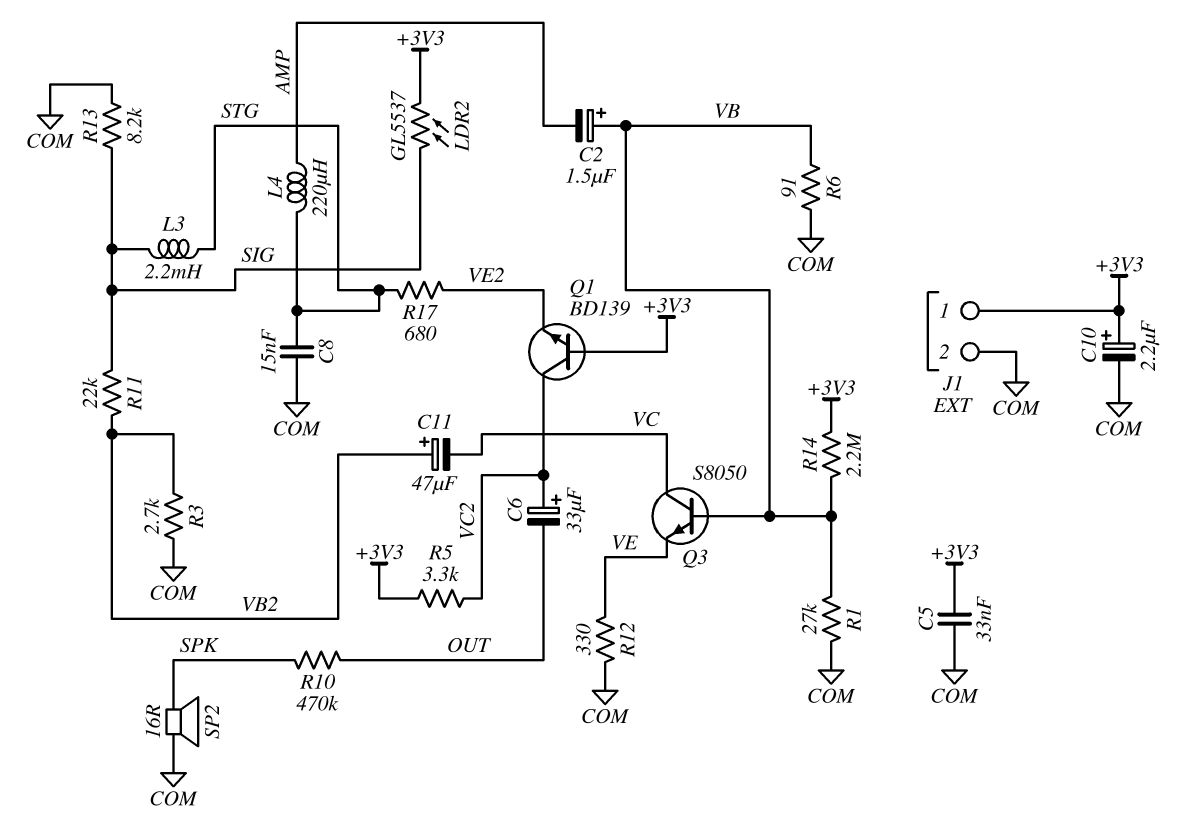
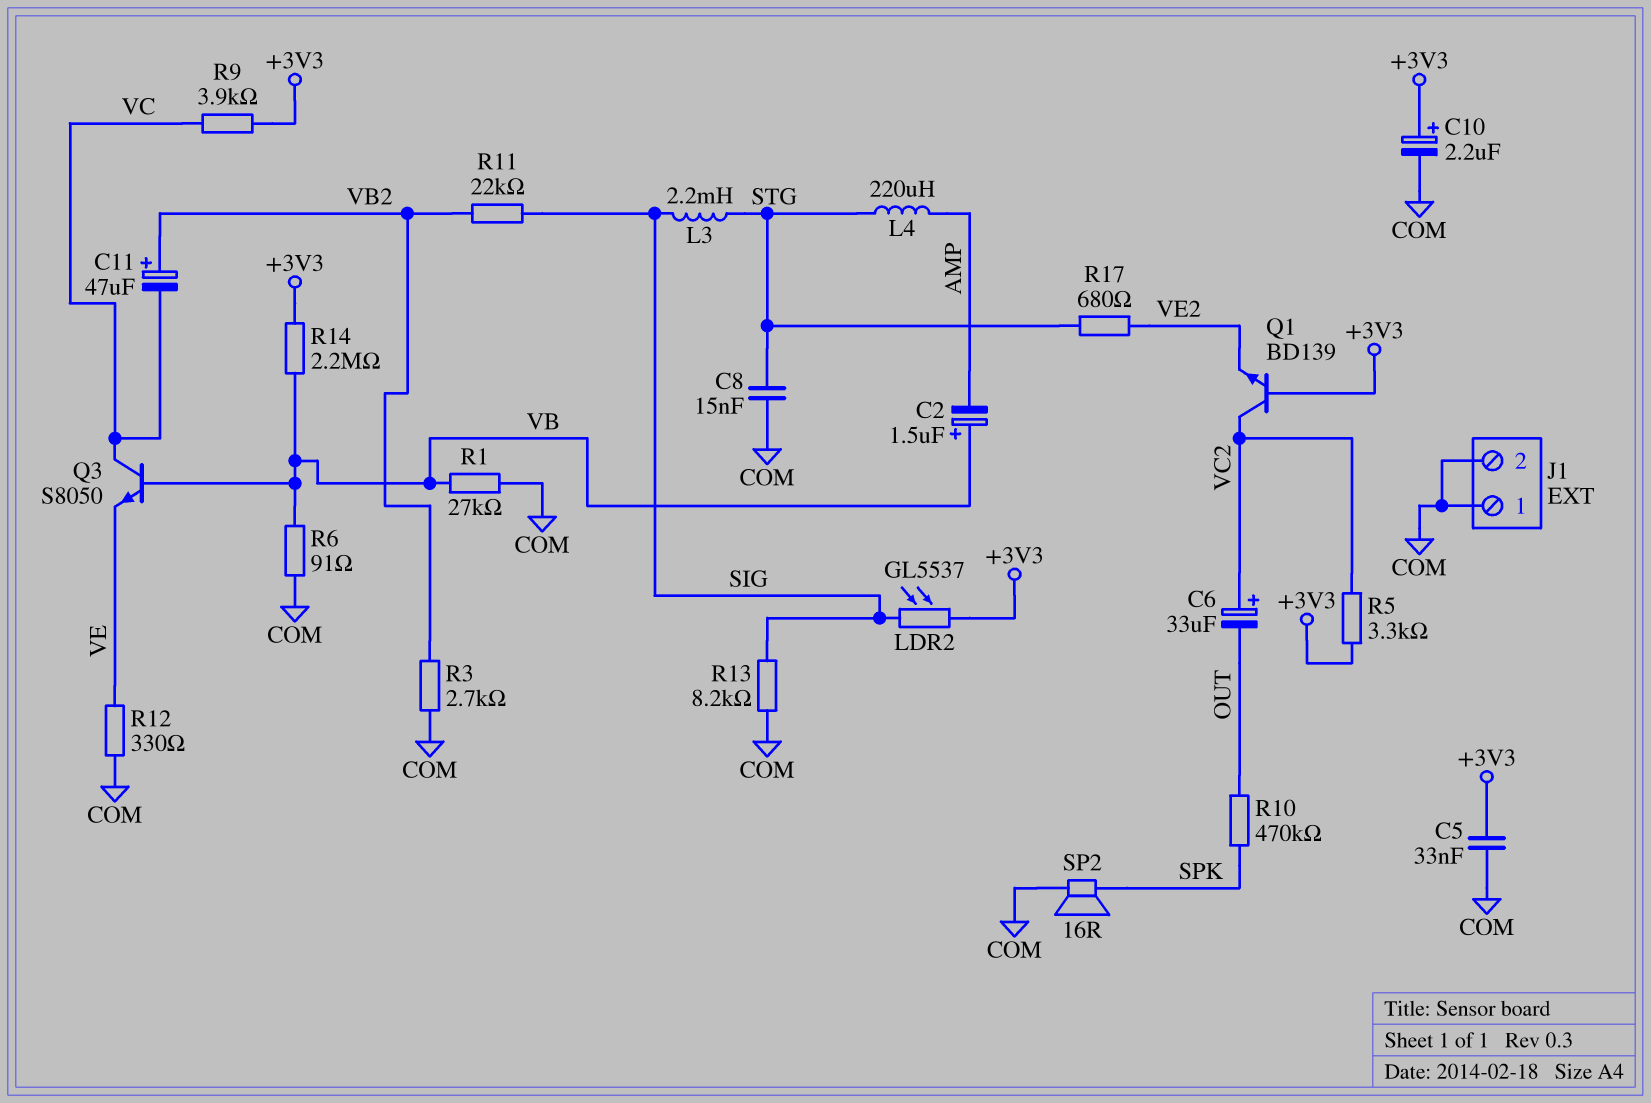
J1 pin 1: +3V3 -> COM
R9: none -> 3.9k (+3V3, VC)

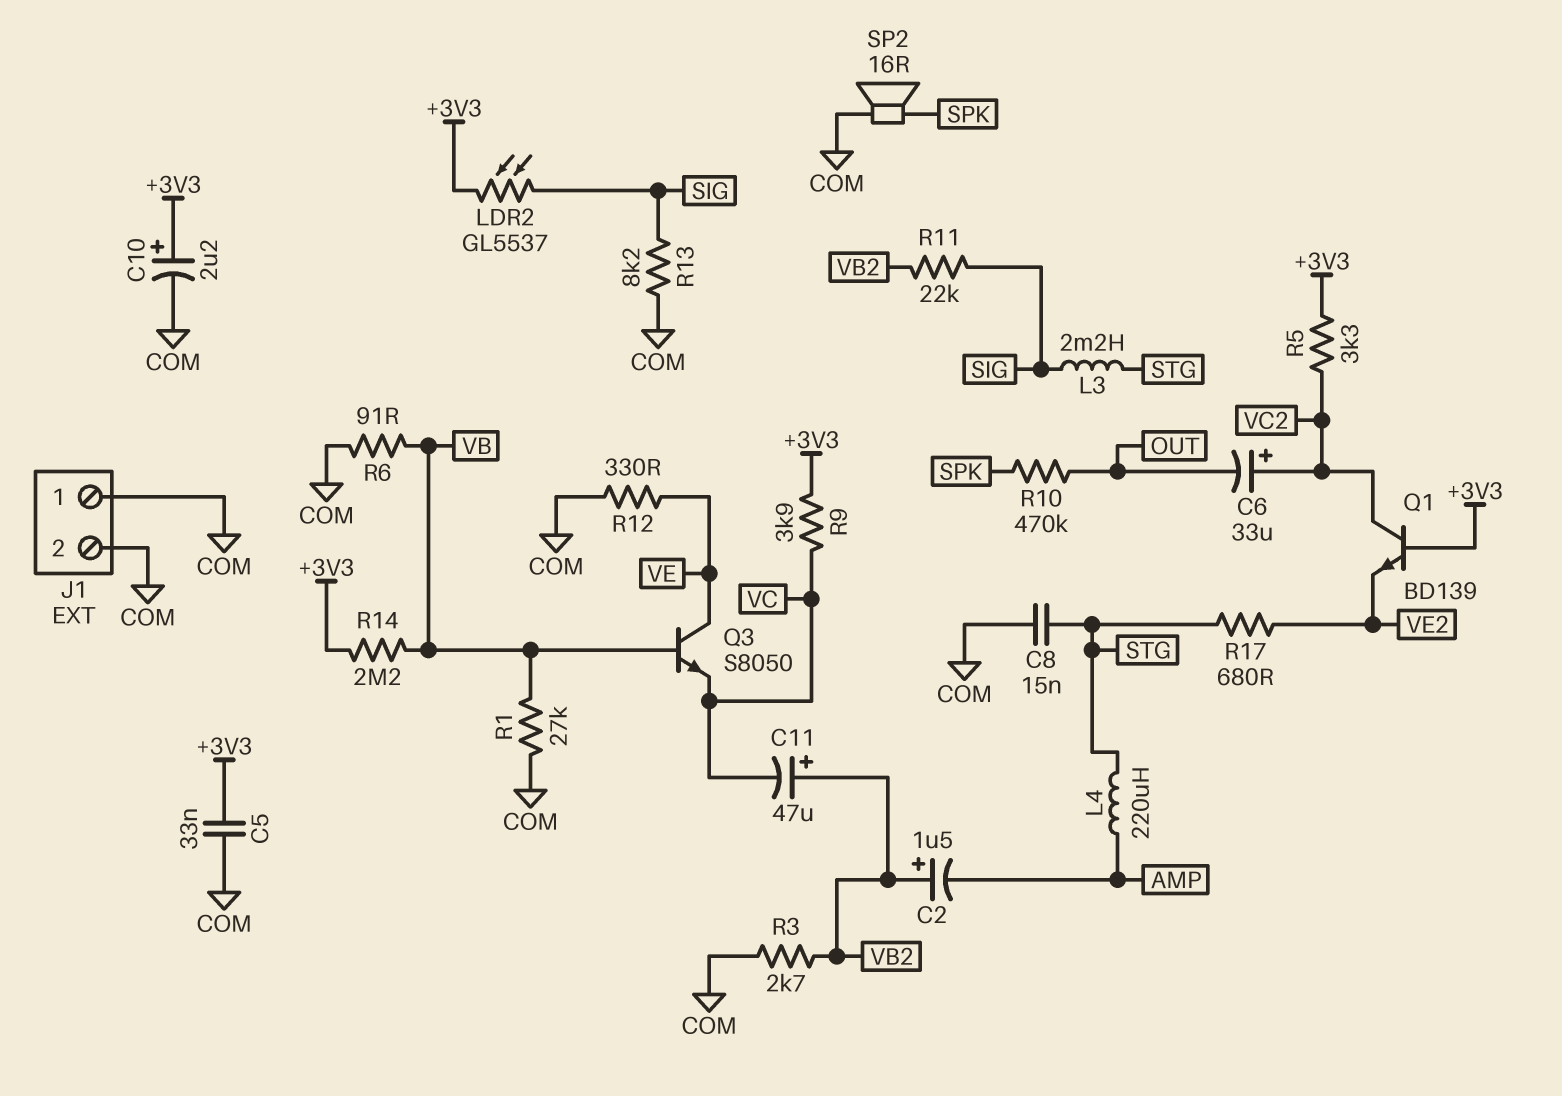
C2: 1.5uF (plus VB, minus AMP) -> 1.5uF (plus VB2, minus AMP)
Q3: NPN S8050 (B VB, C VC, E VE) -> NPN S8050 (B VB, C VE, E VC)

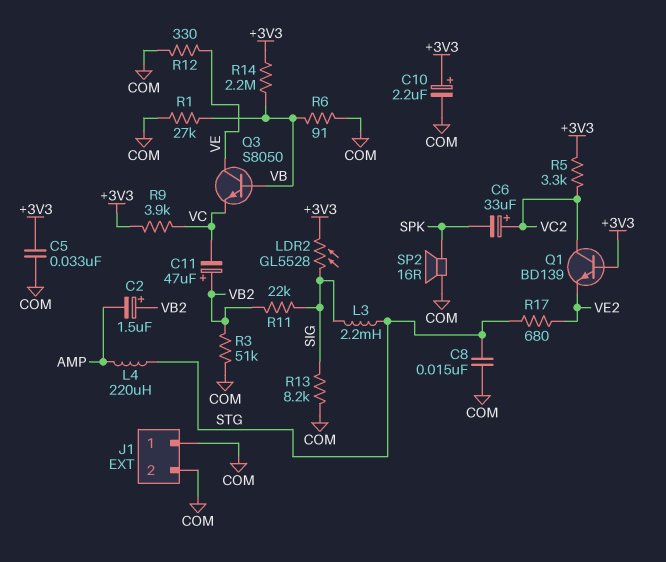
C6: 33uF (plus VC2, minus OUT) -> 33uF (plus VC2, minus SPK)
LDR2: GL5537 (+3V3, SIG) -> GL5528 (+3V3, SIG)
R3: 2.7k (COM, VB2) -> 51k (COM, VB2)
R10: 470k (OUT, SPK) -> none

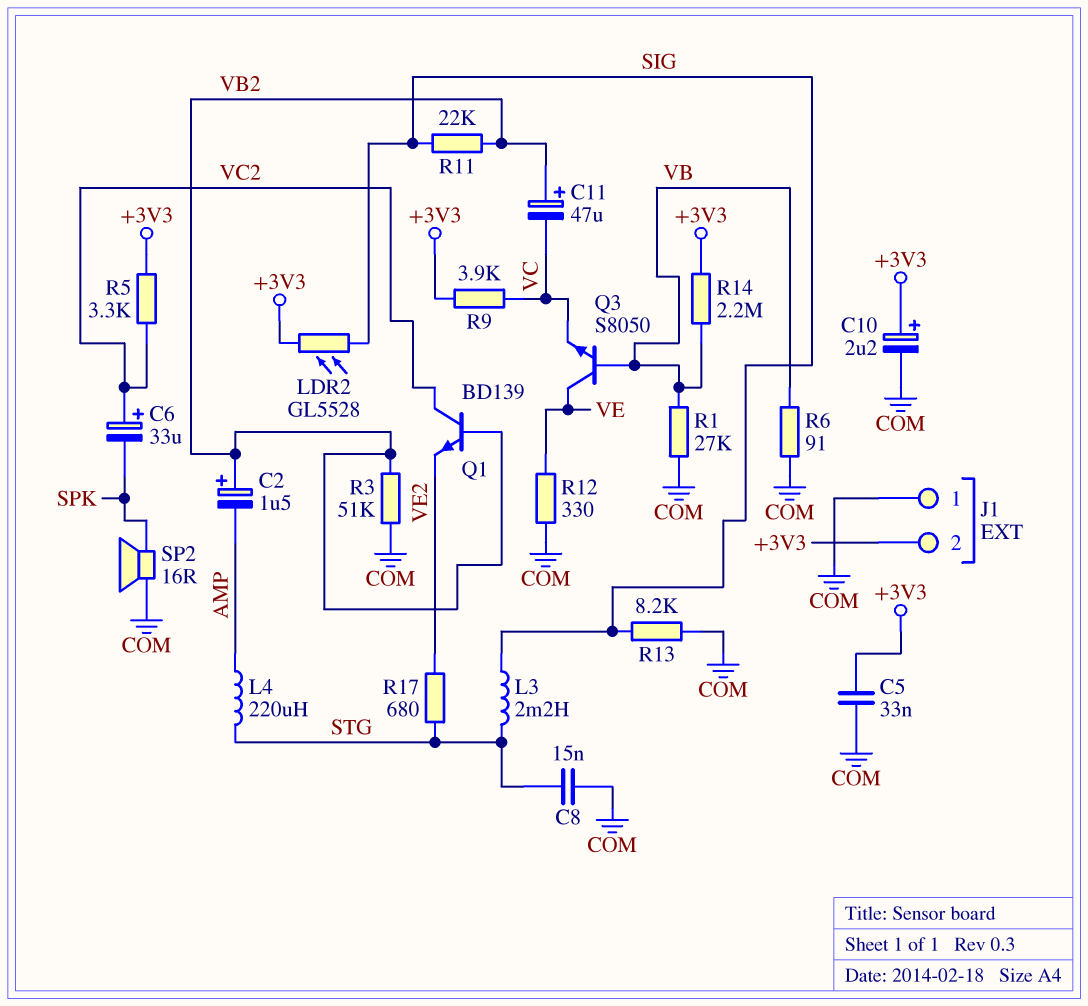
J1 pin 2: COM -> +3V3
Q1: NPN BD139 (B +3V3, C VC2, E VE2) -> NPN BD139 (B VB2, C VC2, E VE2)

